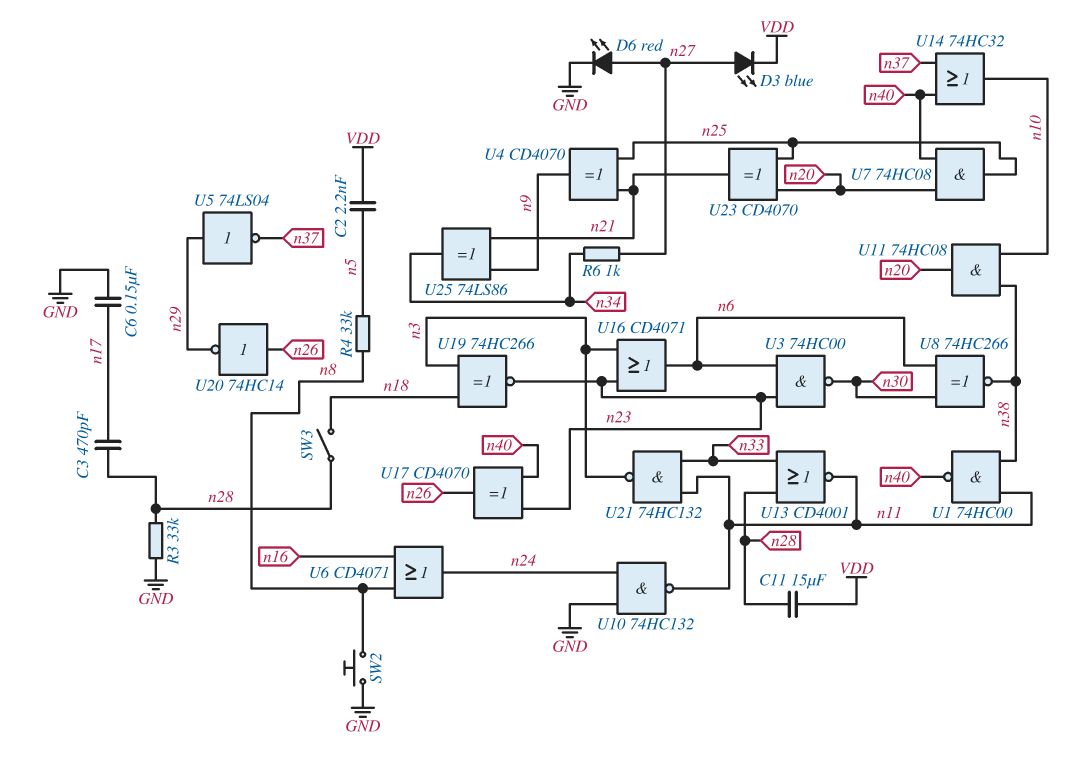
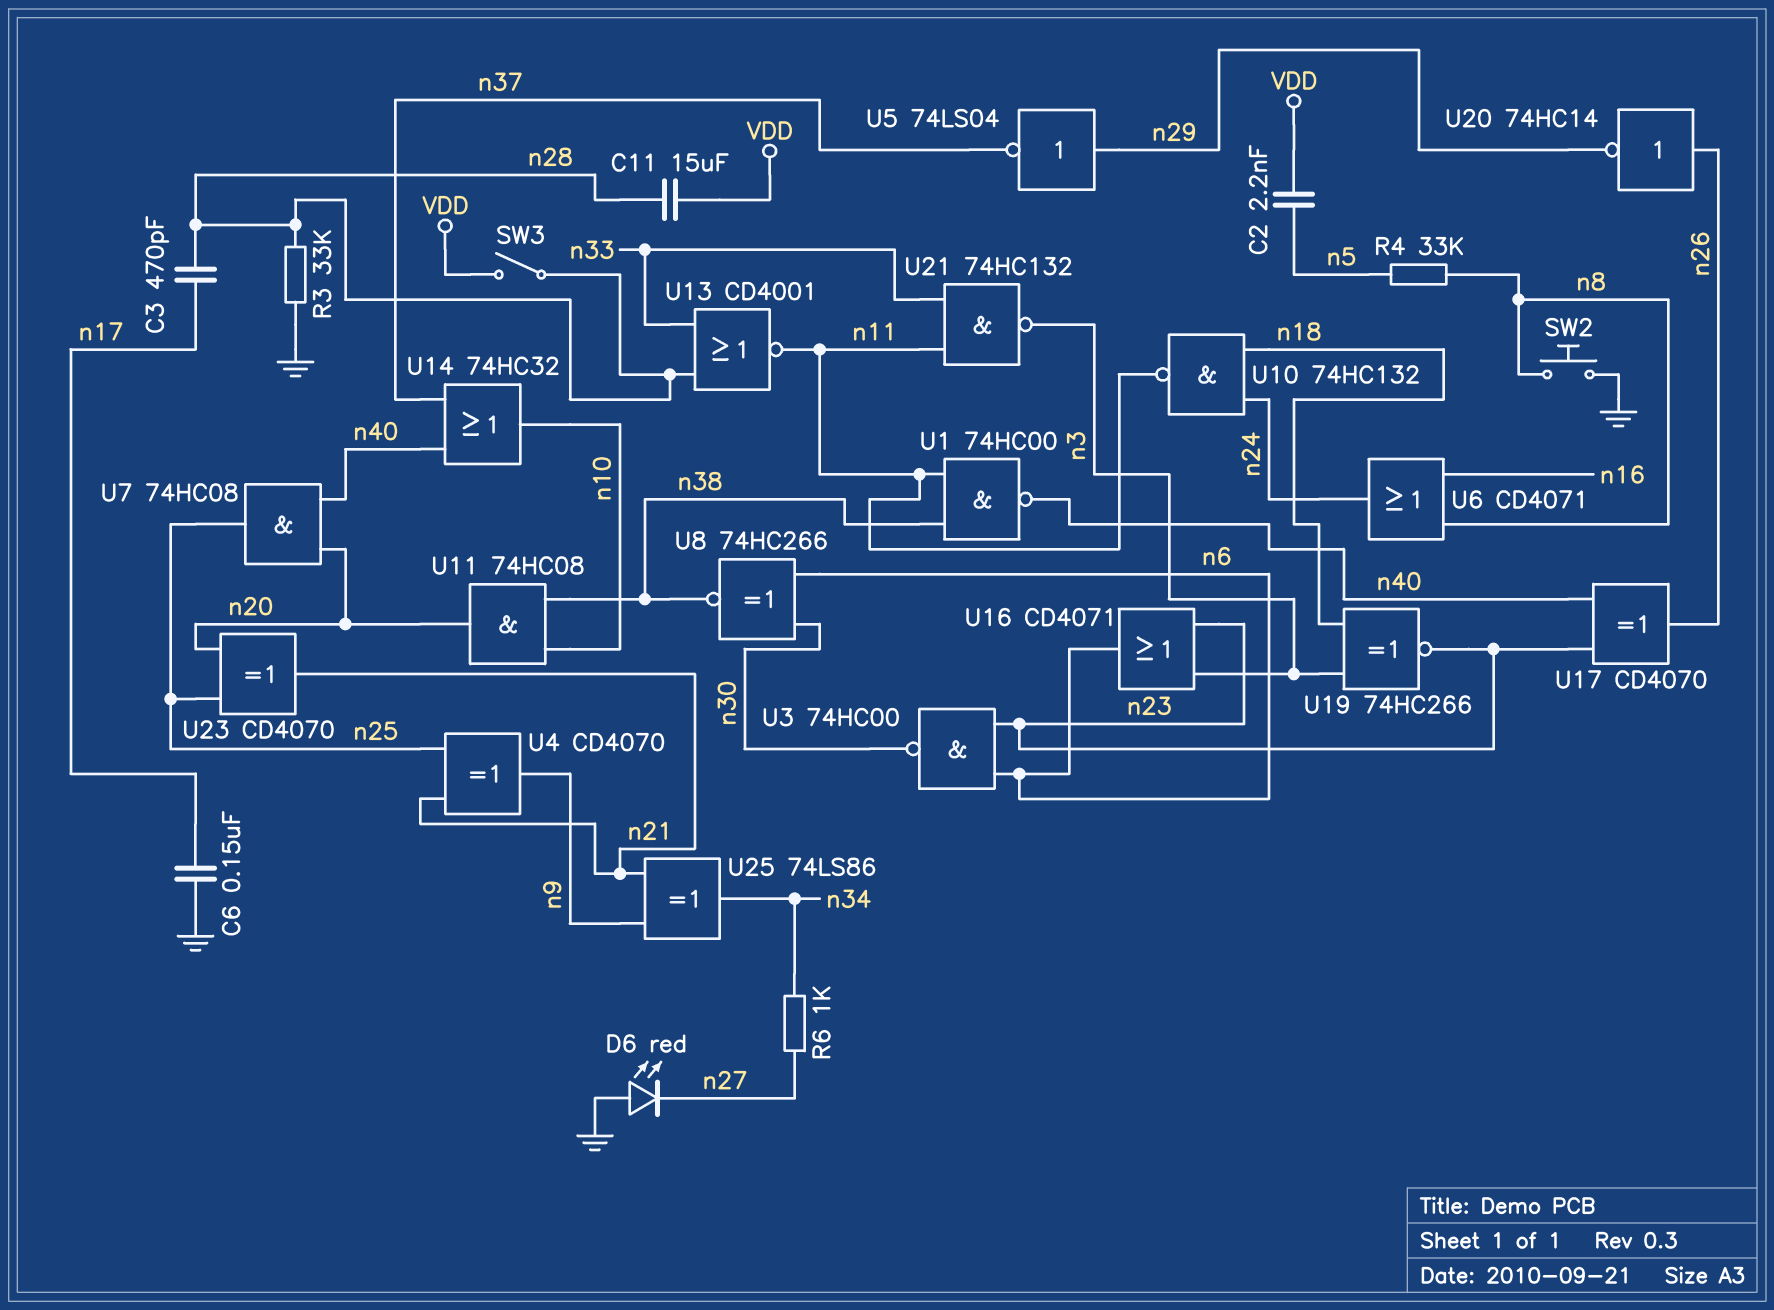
D3: LED blue (A n27, K VDD) -> none
D6: LED red (A n27, K GND) -> LED red (A GND, K n27)
SW3: switch (n18, n28) -> switch (VDD, n28)
U10: NAND 74HC132 (in GND, in n24, out n11) -> NAND 74HC132 (in n18, in n24, out n11)

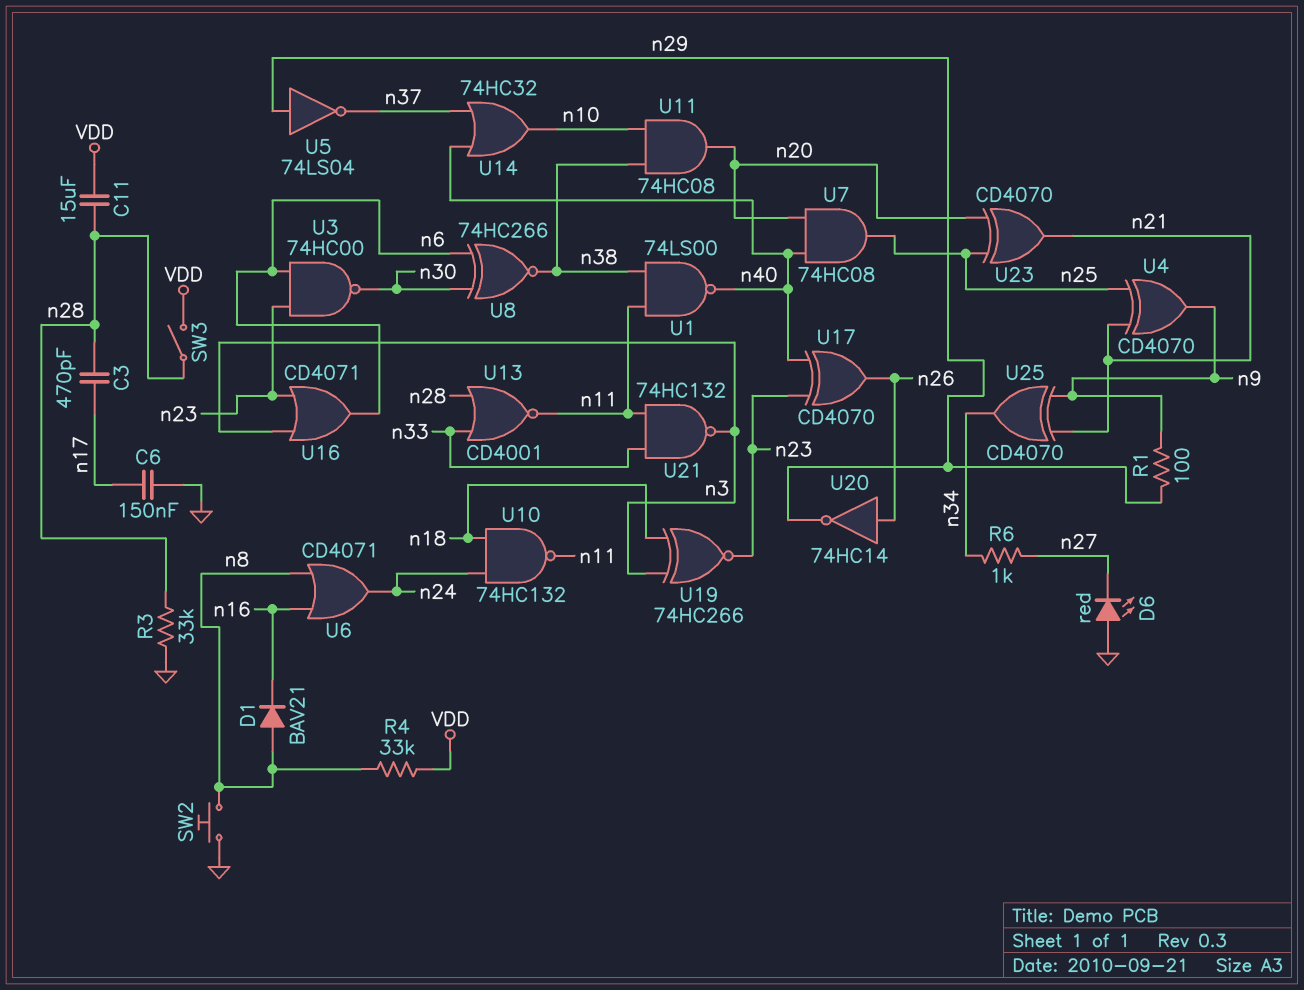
C2: 2.2nF (VDD, n5) -> none
D1: none -> diode BAV21 (A n8, K n16)
R1: none -> 100 (n9, n29)
R4: 33k (n5, n8) -> 33k (VDD, n8)
U1: NAND 74HC00 (in n11, in n38, out n40) -> NAND 74LS00 (in n11, in n38, out n40)
U25: XOR 74LS86 (in n9, in n21, out n34) -> XOR CD4070 (in n9, in n21, out n34)

